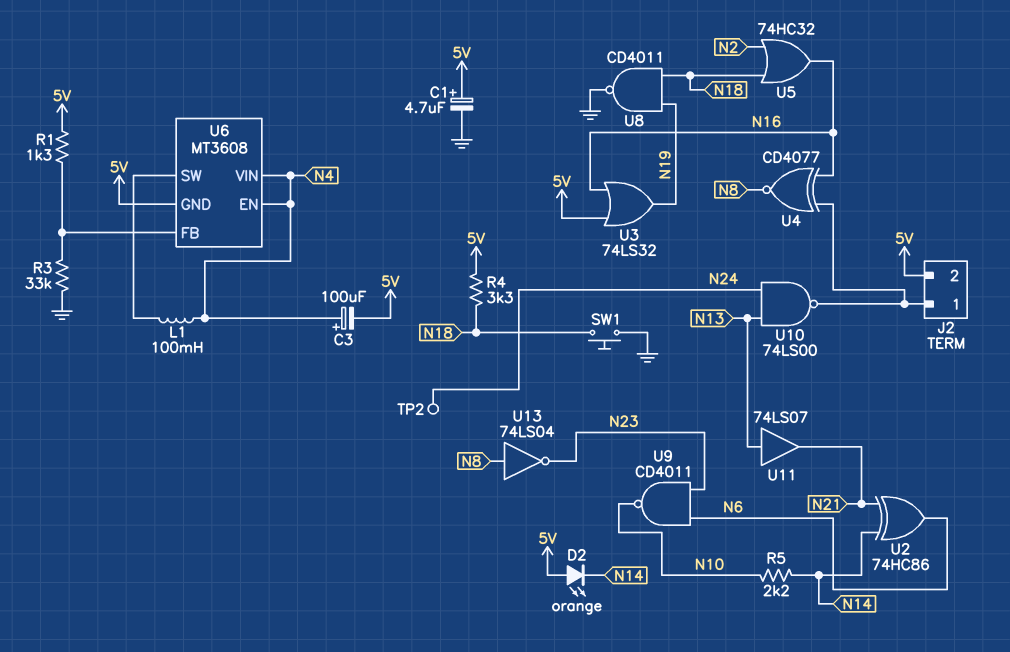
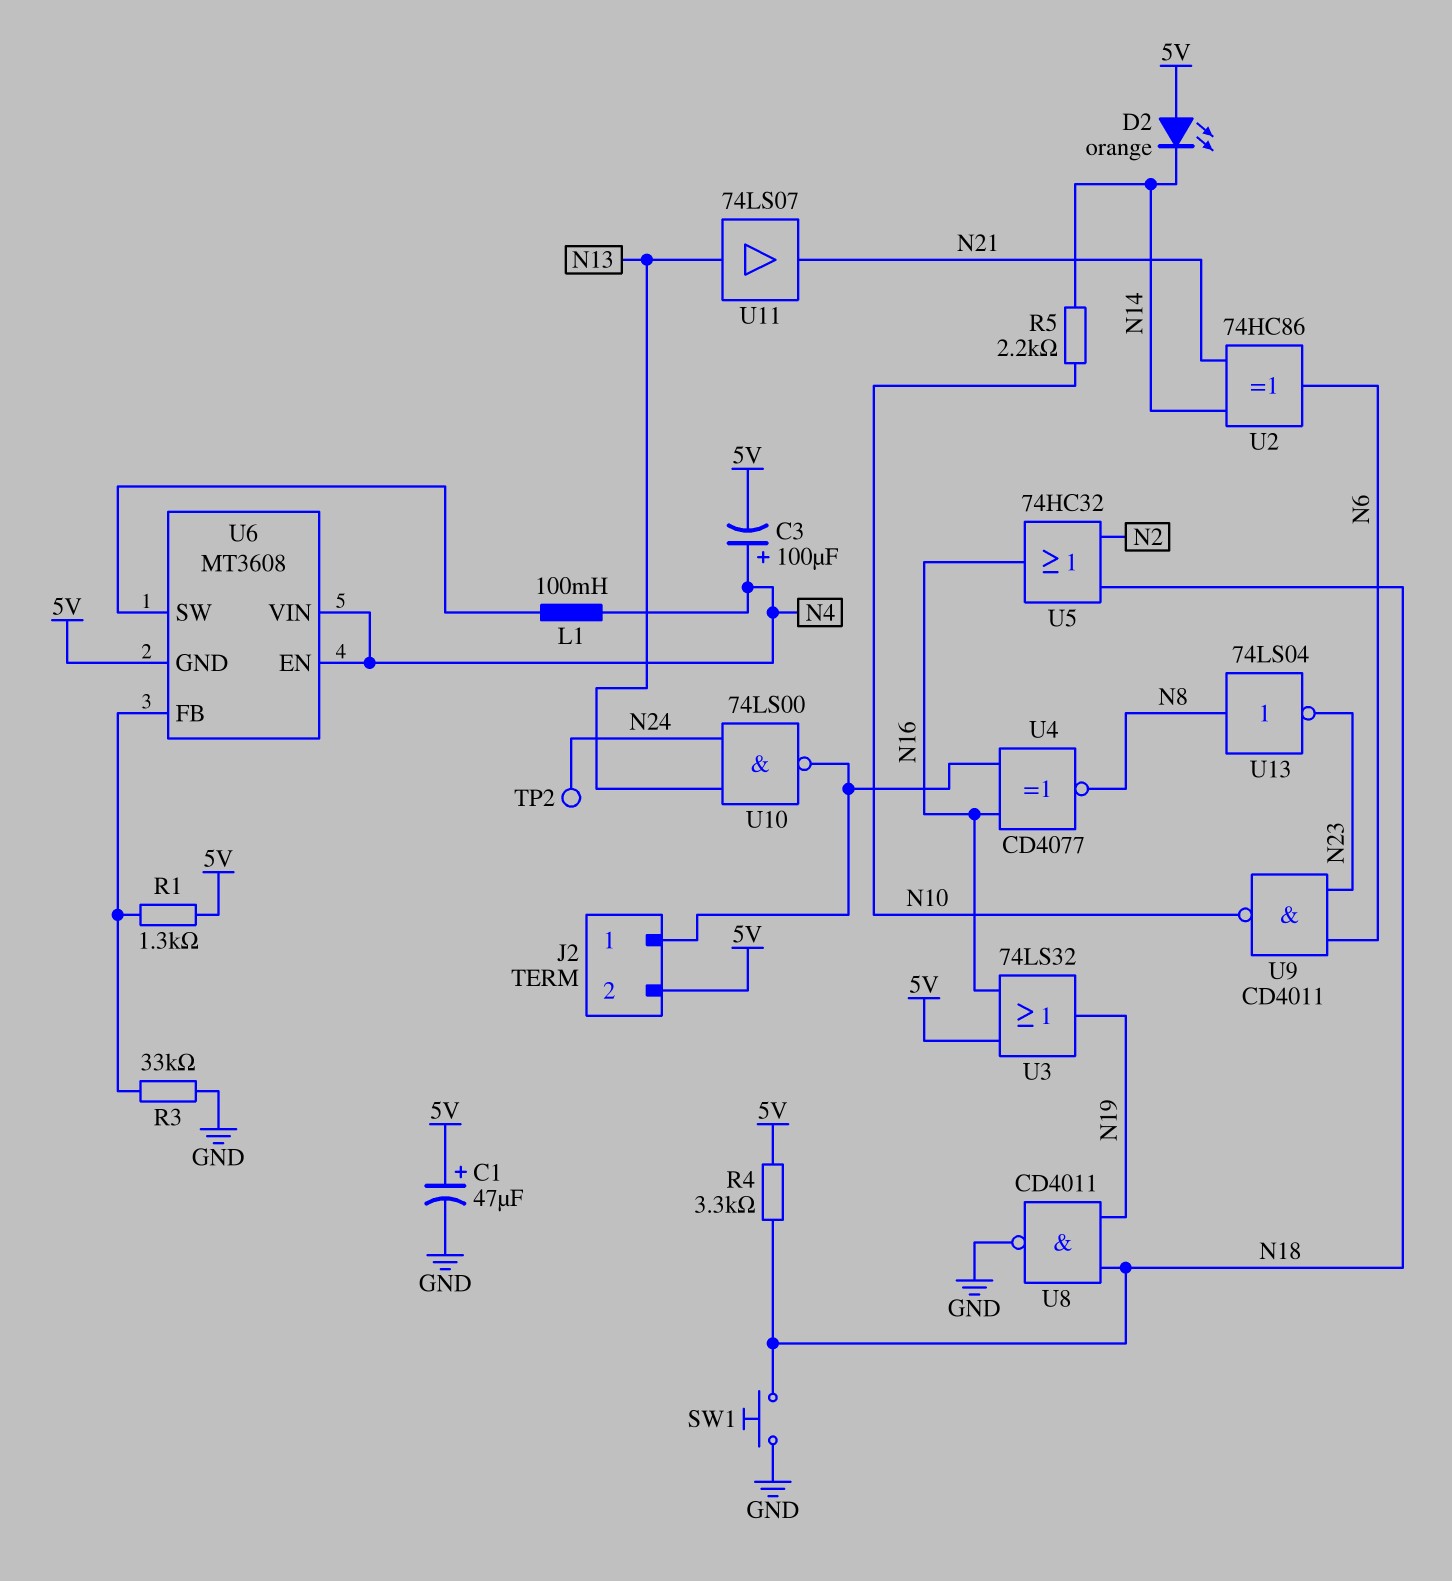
C1: 4.7uF (plus 5V, minus GND) -> 47uF (plus 5V, minus GND)

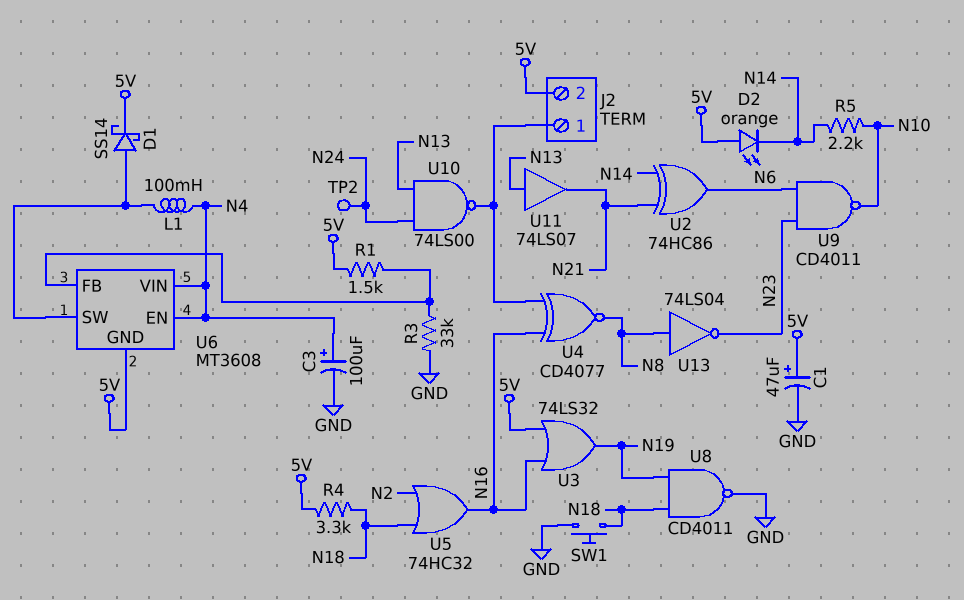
C3: 100uF (plus N4, minus 5V) -> 100uF (plus N4, minus GND)
D1: none -> schottky SS14 (A U6/SW, K 5V)
R1: 1.3k (5V, U6/FB) -> 1.5k (5V, U6/FB)

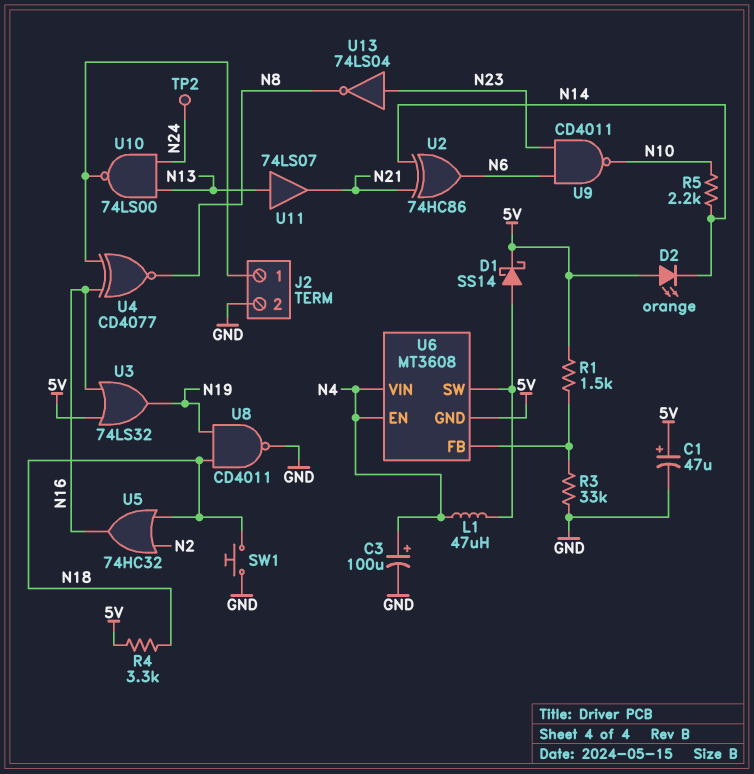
J2 pin 2: 5V -> GND
L1: 100mH (N4, U6/SW) -> 47uH (N4, U6/SW)
U13: NOT 74LS04 (in N8, out N23) -> NOT 74LS04 (in N23, out N8)

